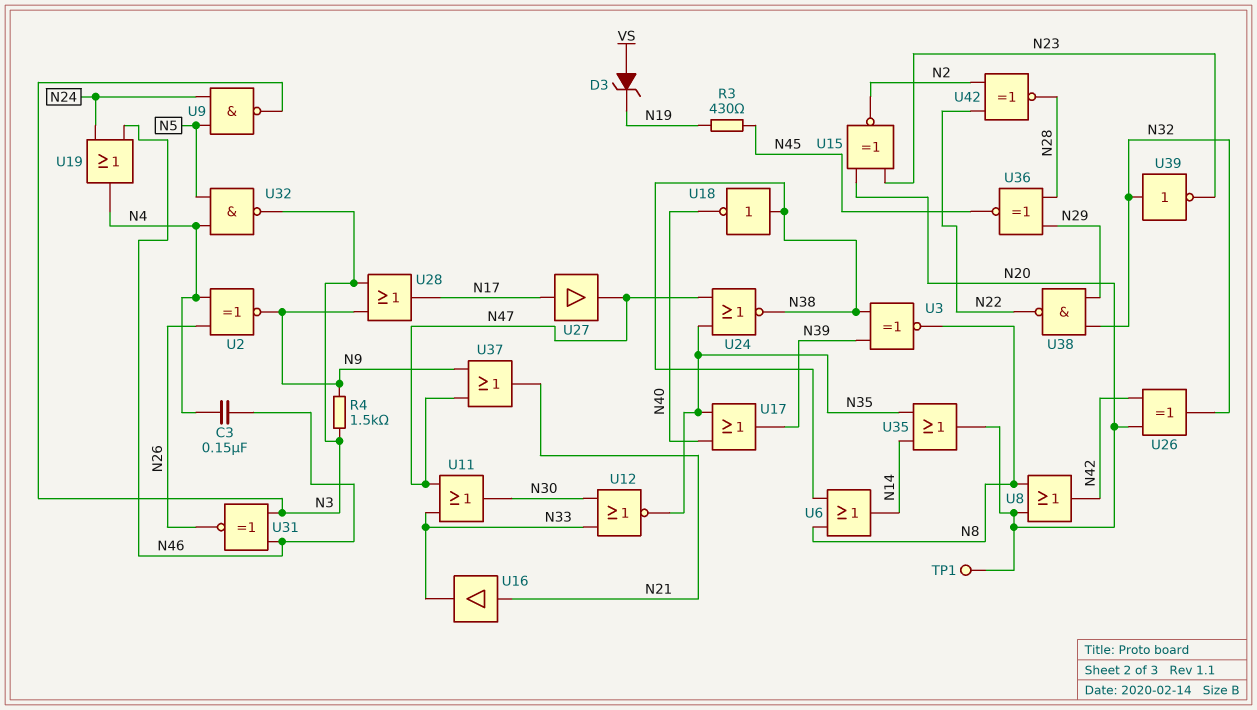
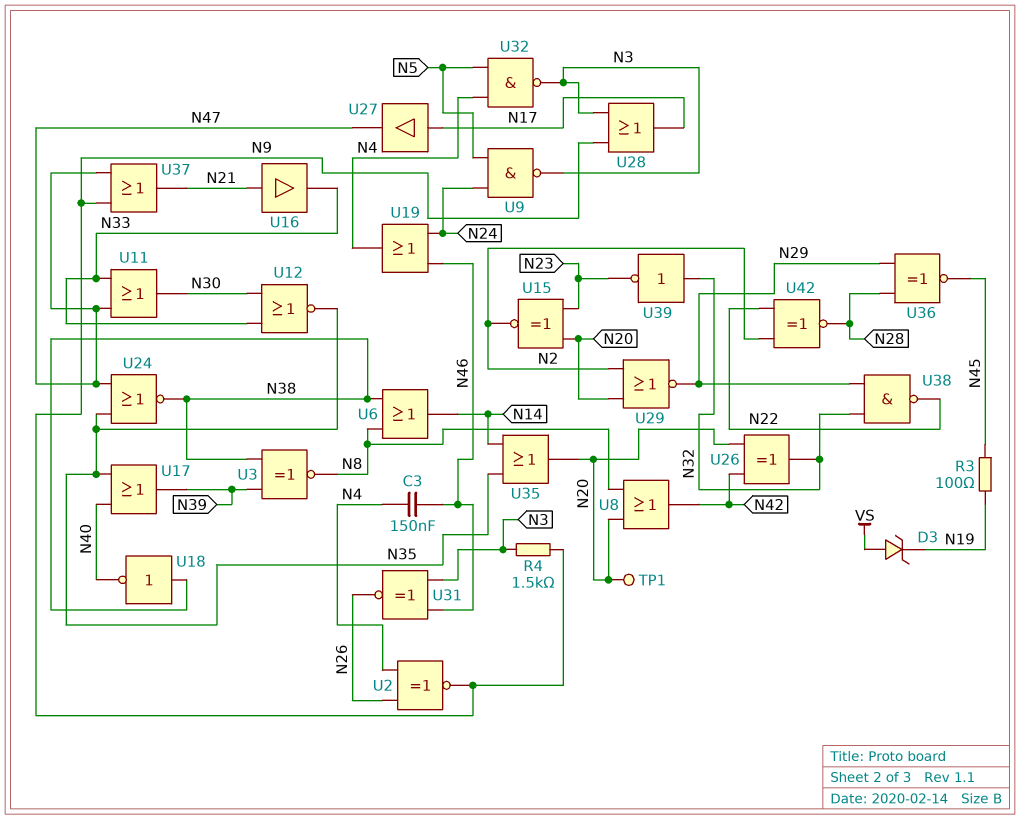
R3: 430 (N19, N45) -> 100 (N19, N45)
U29: none -> NOR (in N2, in N20, out N29)

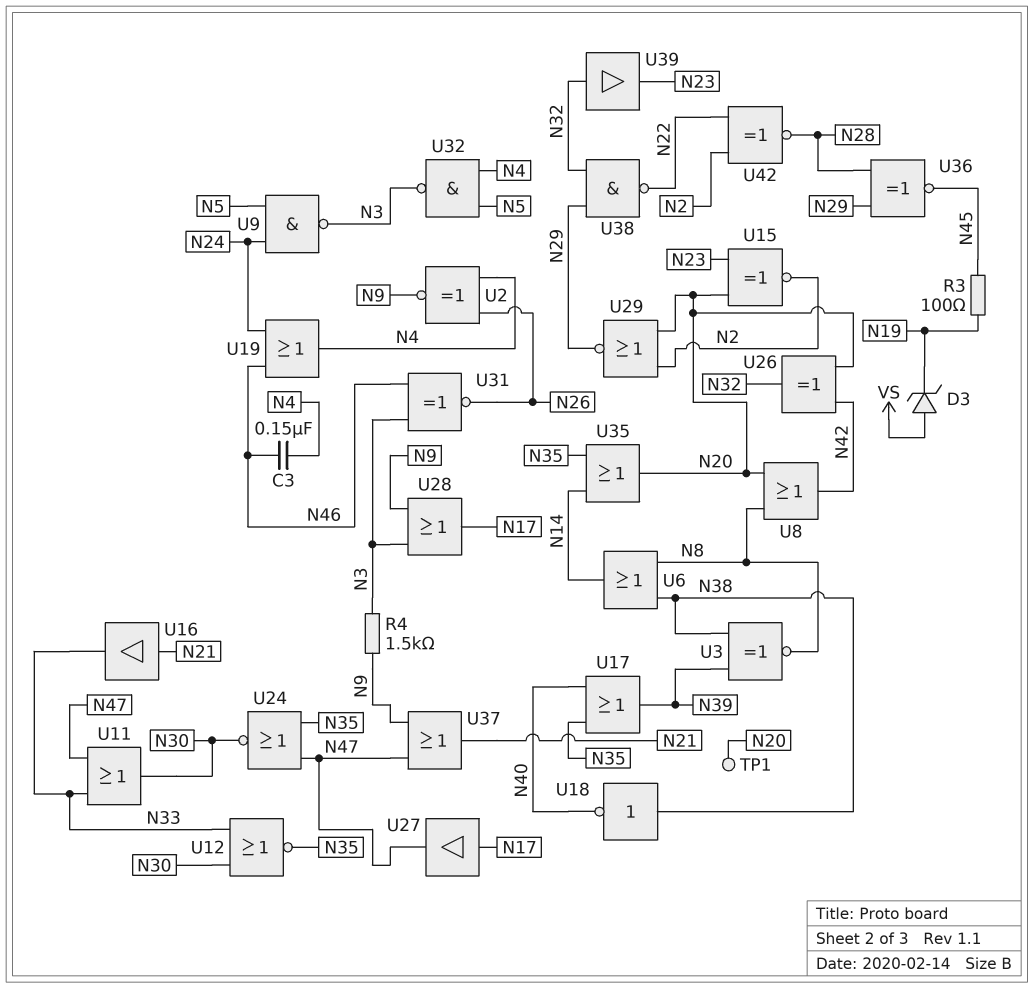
U24: NOR (in N35, in N47, out N38) -> NOR (in N35, in N47, out N30)
U39: NOT (in N32, out N23) -> buffer (in N32, out N23)

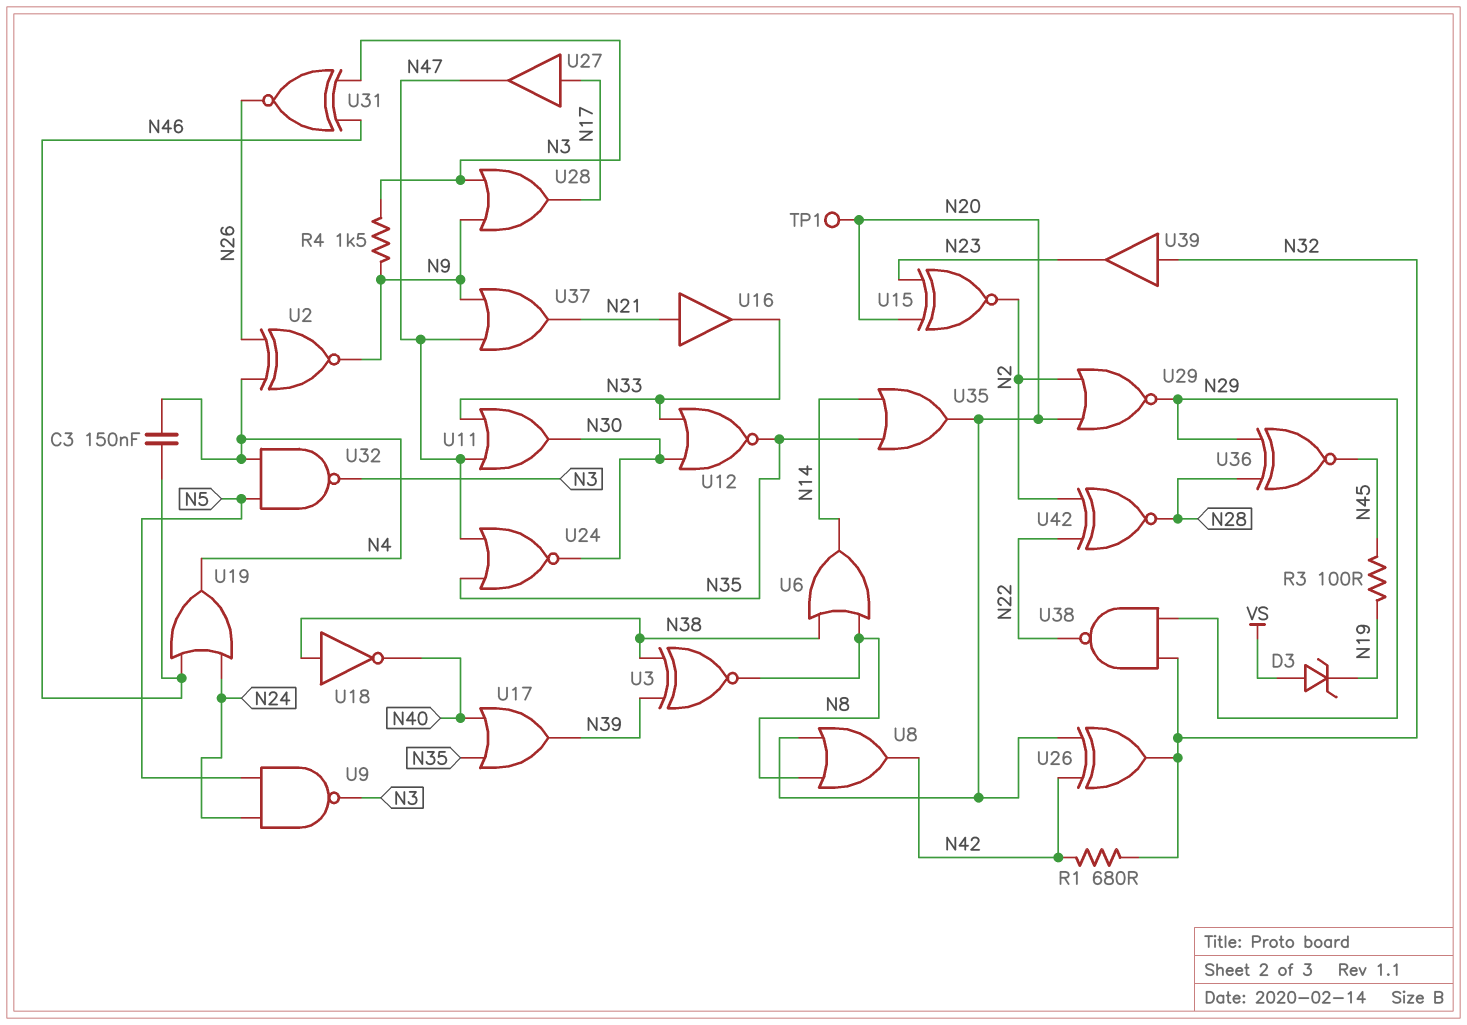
R1: none -> 680 (N32, N42)

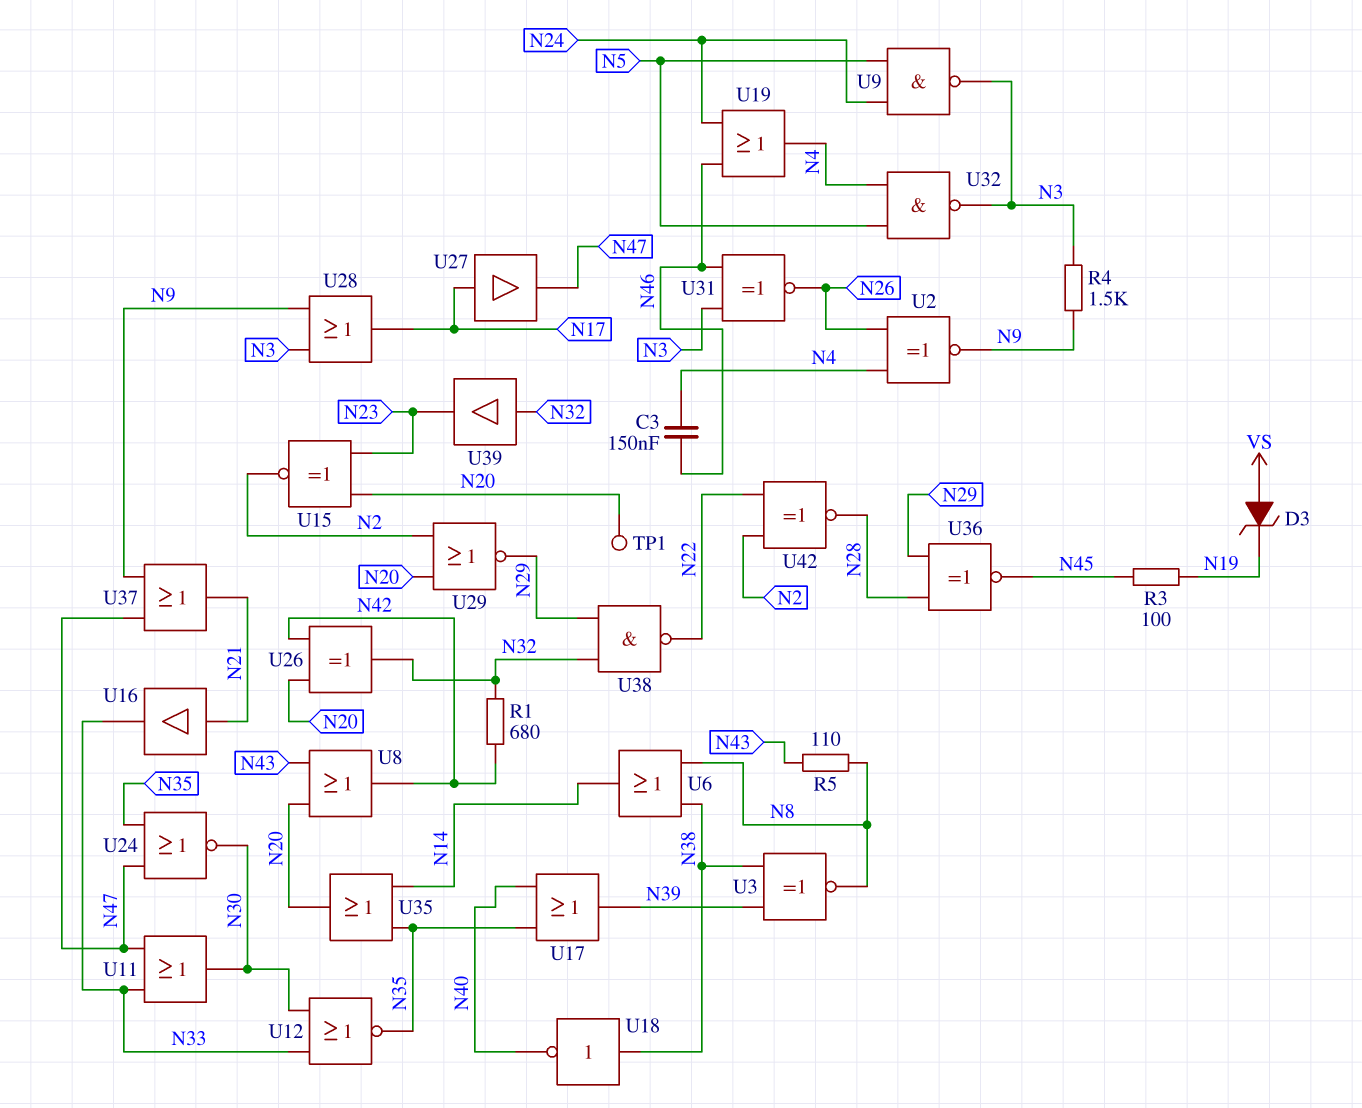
R5: none -> 110 (N8, N43)
U8: OR (in N8, in N20, out N42) -> OR (in N20, in N43, out N42)

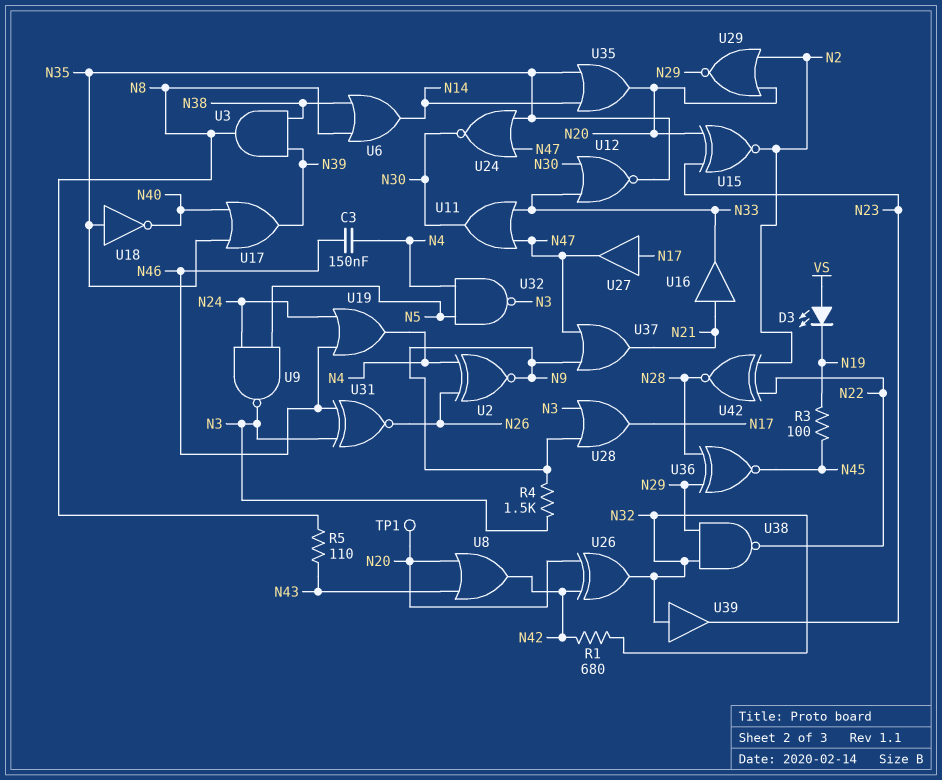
D3: zener (A VS, K N19) -> LED (A VS, K N19)
U3: XNOR (in N38, in N39, out N8) -> AND (in N38, in N39, out N8)
U18: NOT (in N38, out N40) -> NOT (in N35, out N40)

